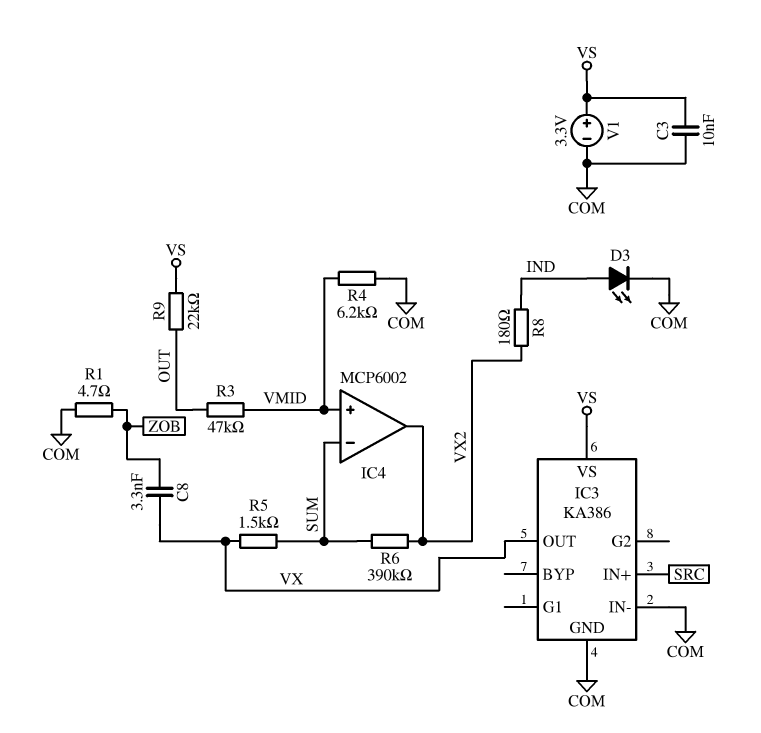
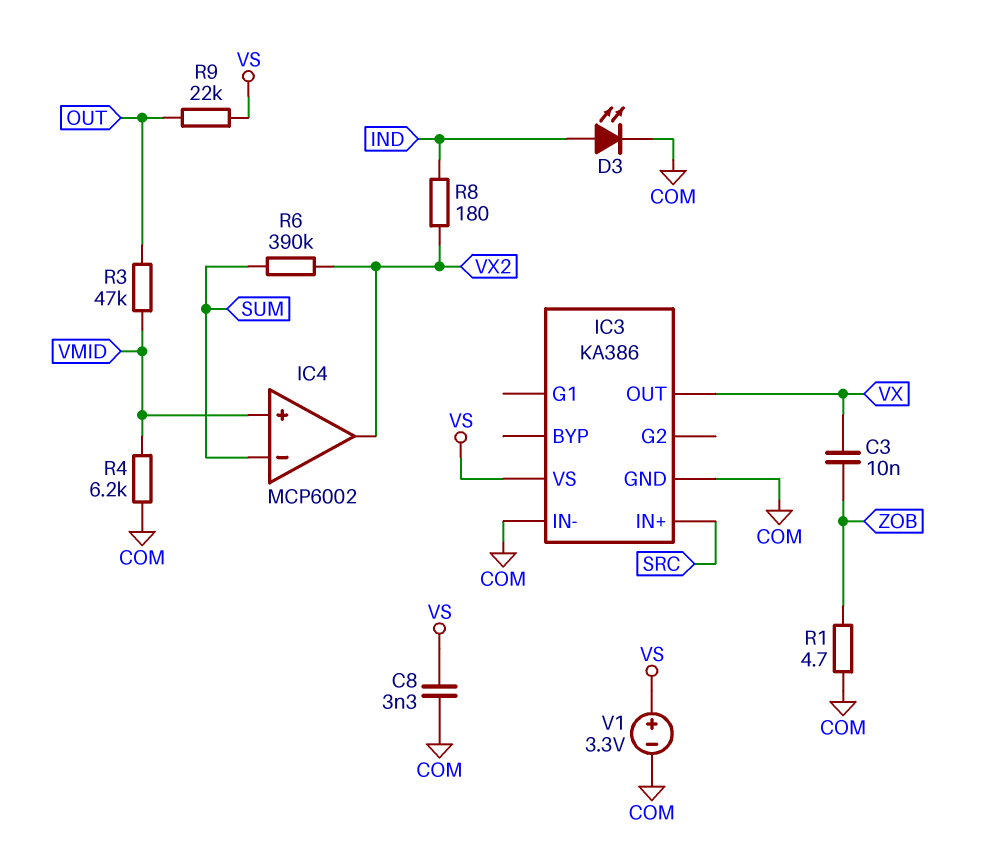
C3: 10nF (COM, VS) -> 10nF (VX, ZOB)
C8: 3.3nF (VX, ZOB) -> 3.3nF (COM, VS)
R5: 1.5k (SUM, VX) -> none

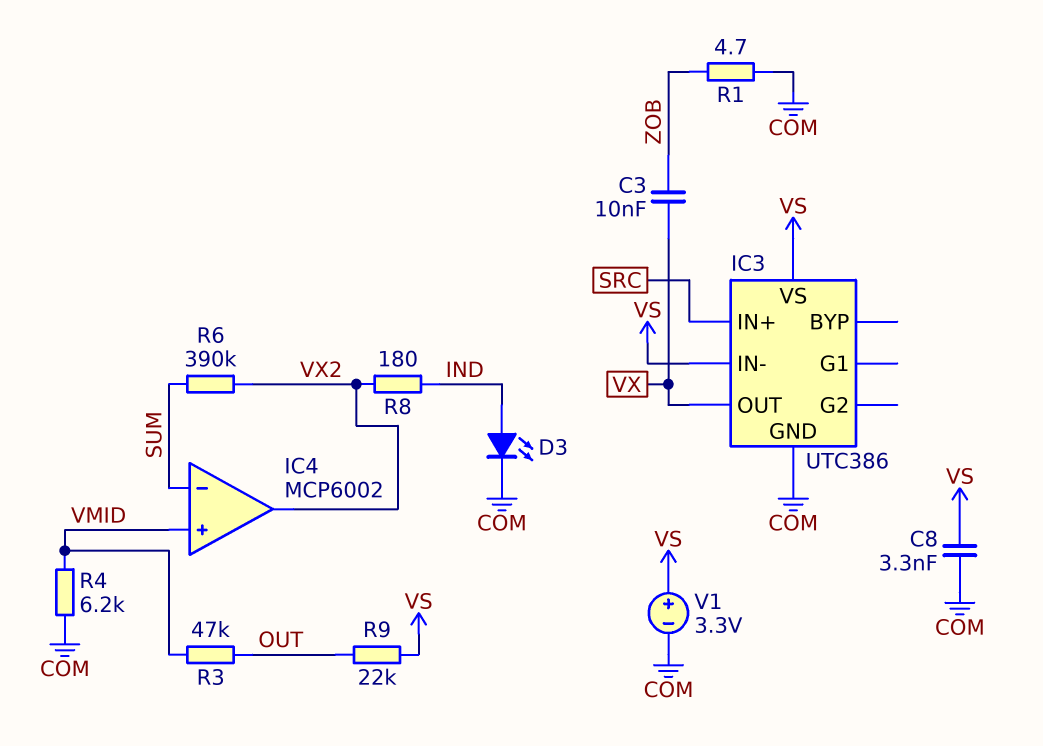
IC3: KA386 -> UTC386
IC3 pin IN-: COM -> VS

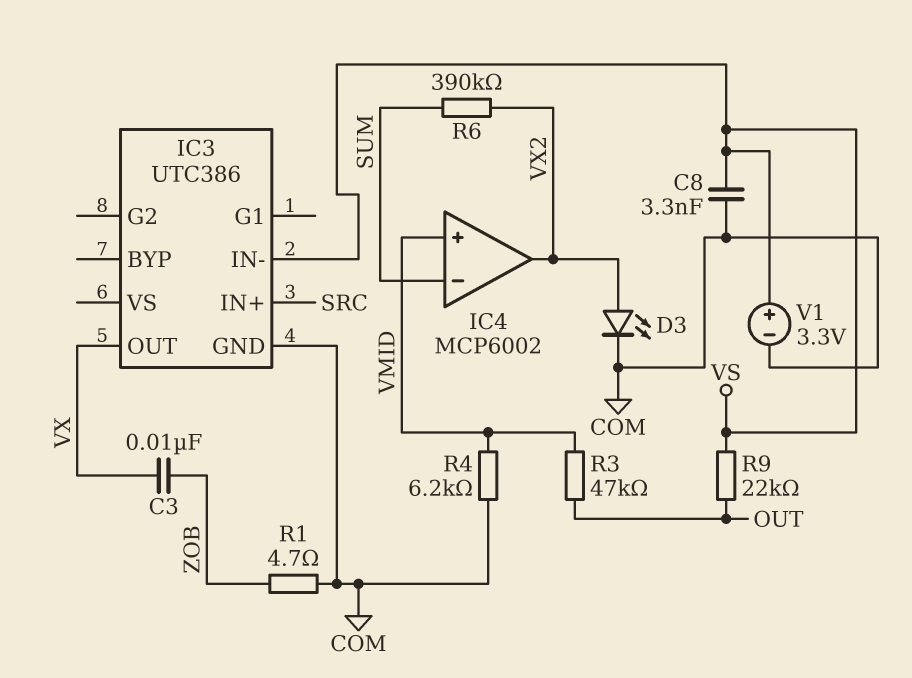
D3: LED (A IND, K COM) -> LED (A VX2, K COM)
IC3 pin VS: VS -> none
R8: 180 (IND, VX2) -> none

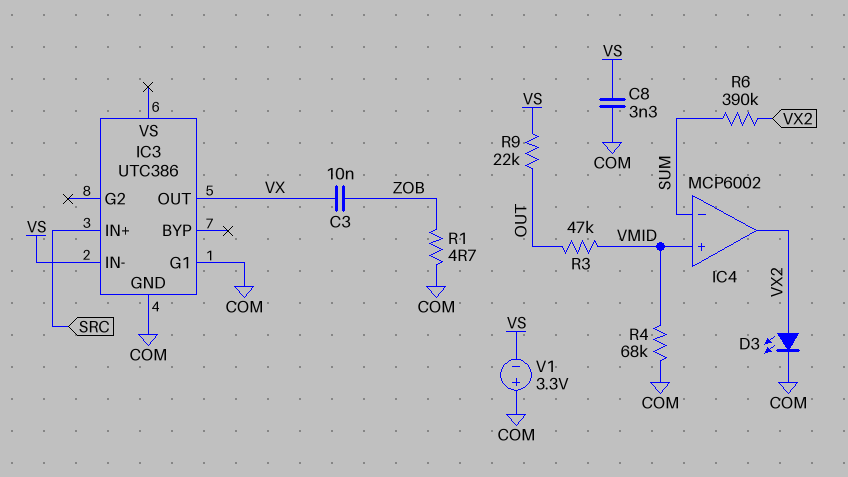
IC3 pin G1: none -> COM
R4: 6.2k (COM, VMID) -> 68k (COM, VMID)
V1: 3.3V (plus VS, minus COM) -> 3.3V (plus COM, minus VS)

